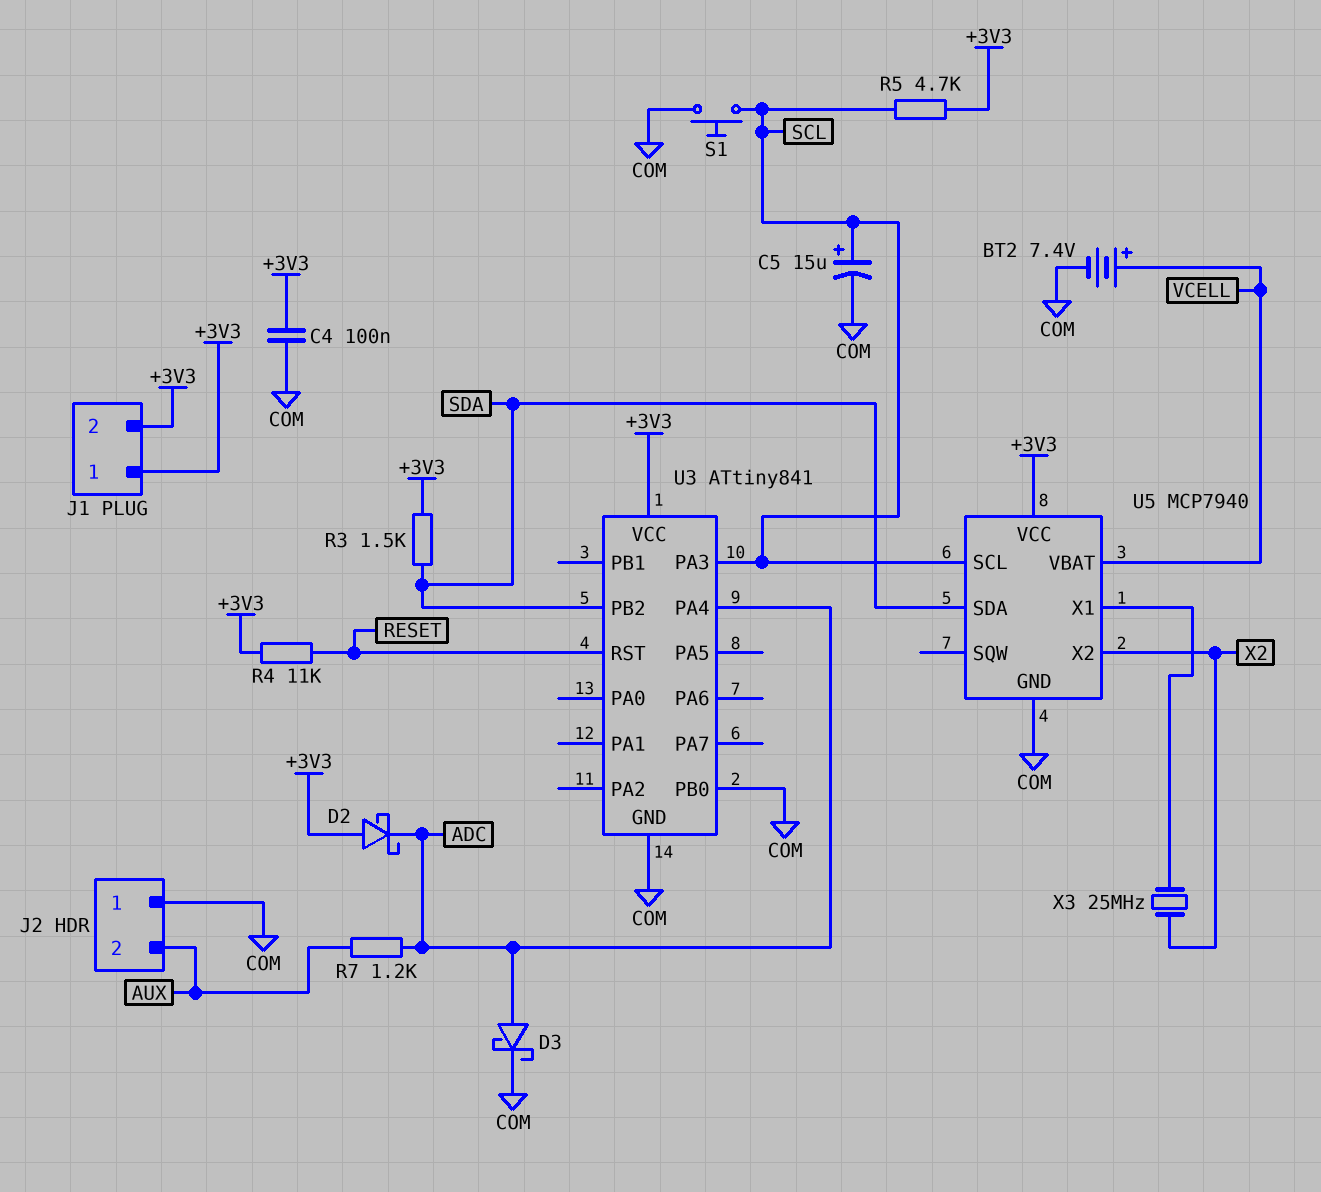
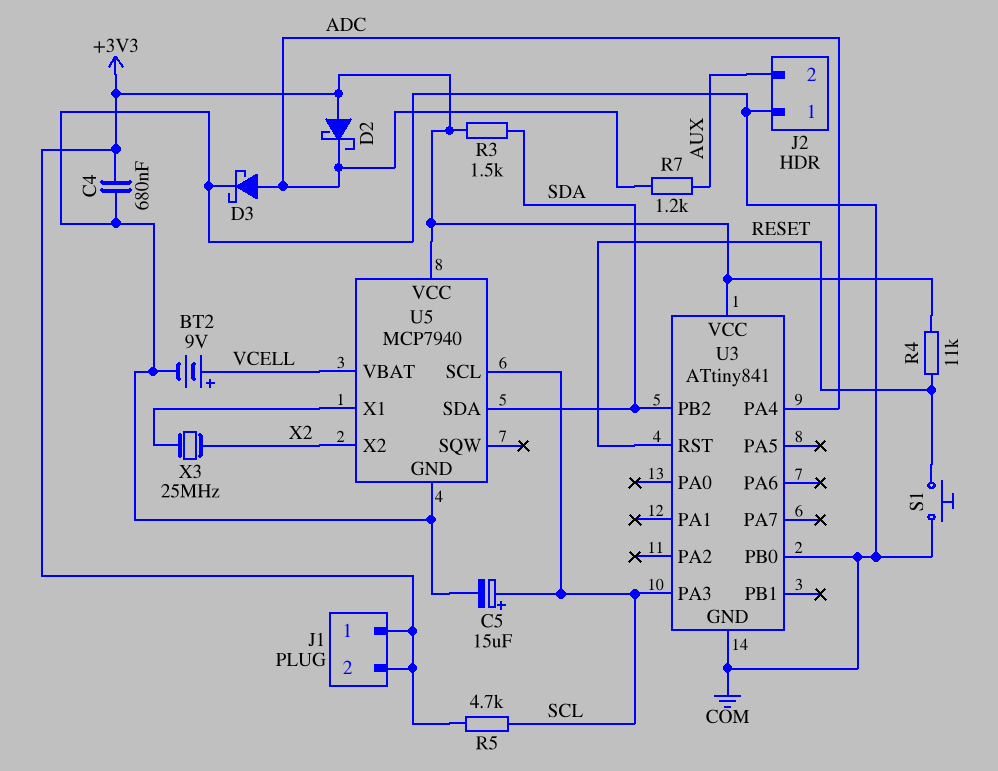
BT2: 7.4V (plus VCELL, minus COM) -> 9V (plus VCELL, minus COM)
C4: 100nF (+3V3, COM) -> 680nF (+3V3, COM)
S1: button (COM, SCL) -> button (COM, RESET)

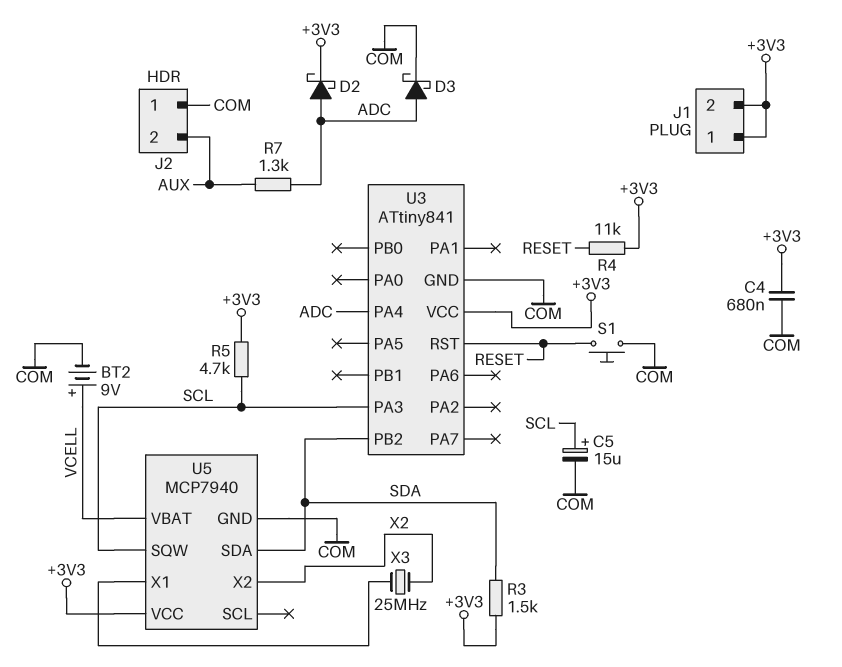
D2: schottky (A +3V3, K ADC) -> schottky (A ADC, K +3V3)
R7: 1.2k (ADC, AUX) -> 1.3k (ADC, AUX)
U3 pin PB0: COM -> none
U5 pin SCL: SCL -> none
U5 pin SQW: none -> SCL

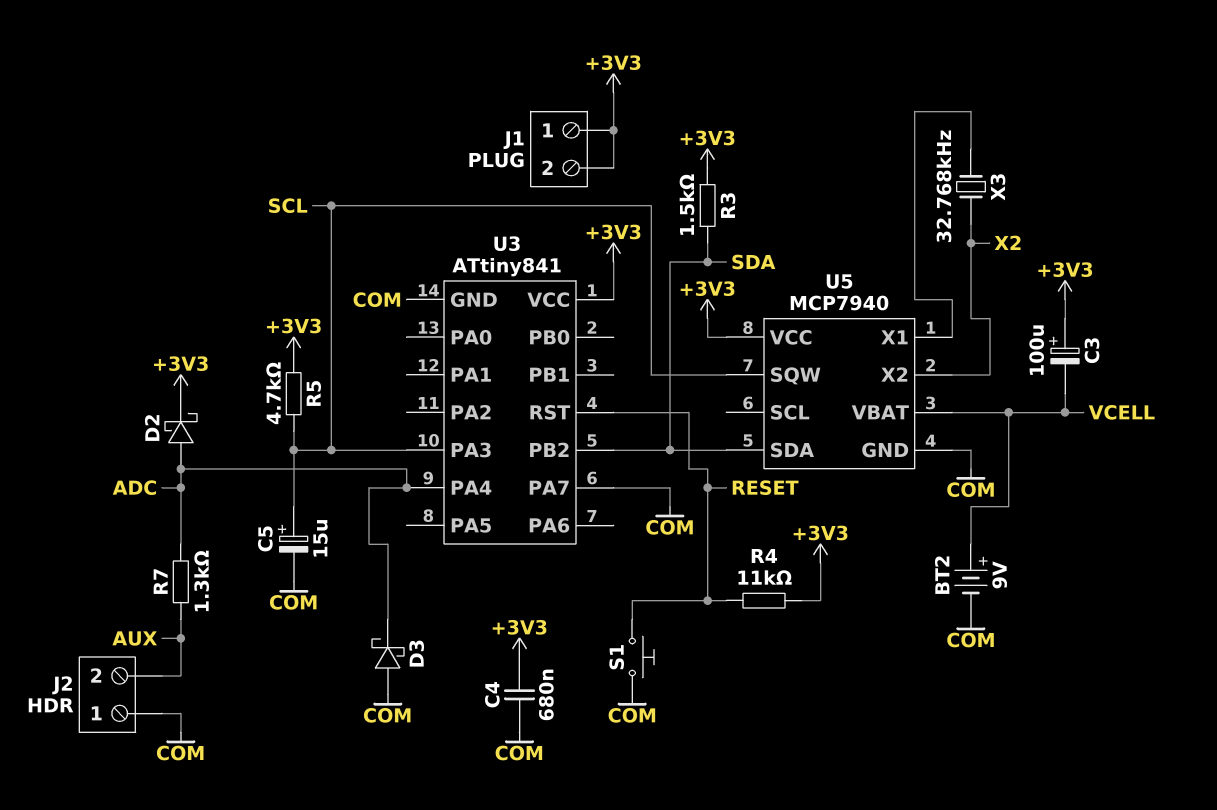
C3: none -> 100uF (plus +3V3, minus VCELL)
D3: schottky (A ADC, K COM) -> schottky (A COM, K ADC)
U3 pin PA7: none -> COM
X3: 25MHz (U5/X1, X2) -> 32.768kHz (U5/X1, X2)

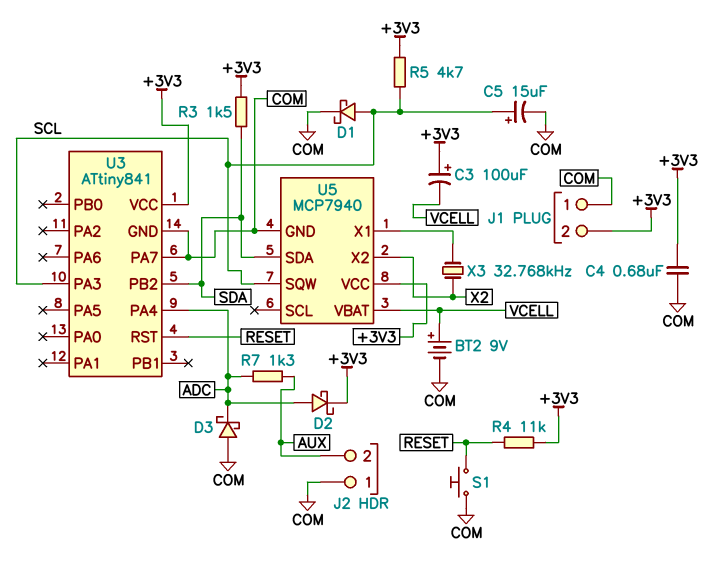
D1: none -> schottky (A SCL, K COM)
J1 pin 1: +3V3 -> COM

